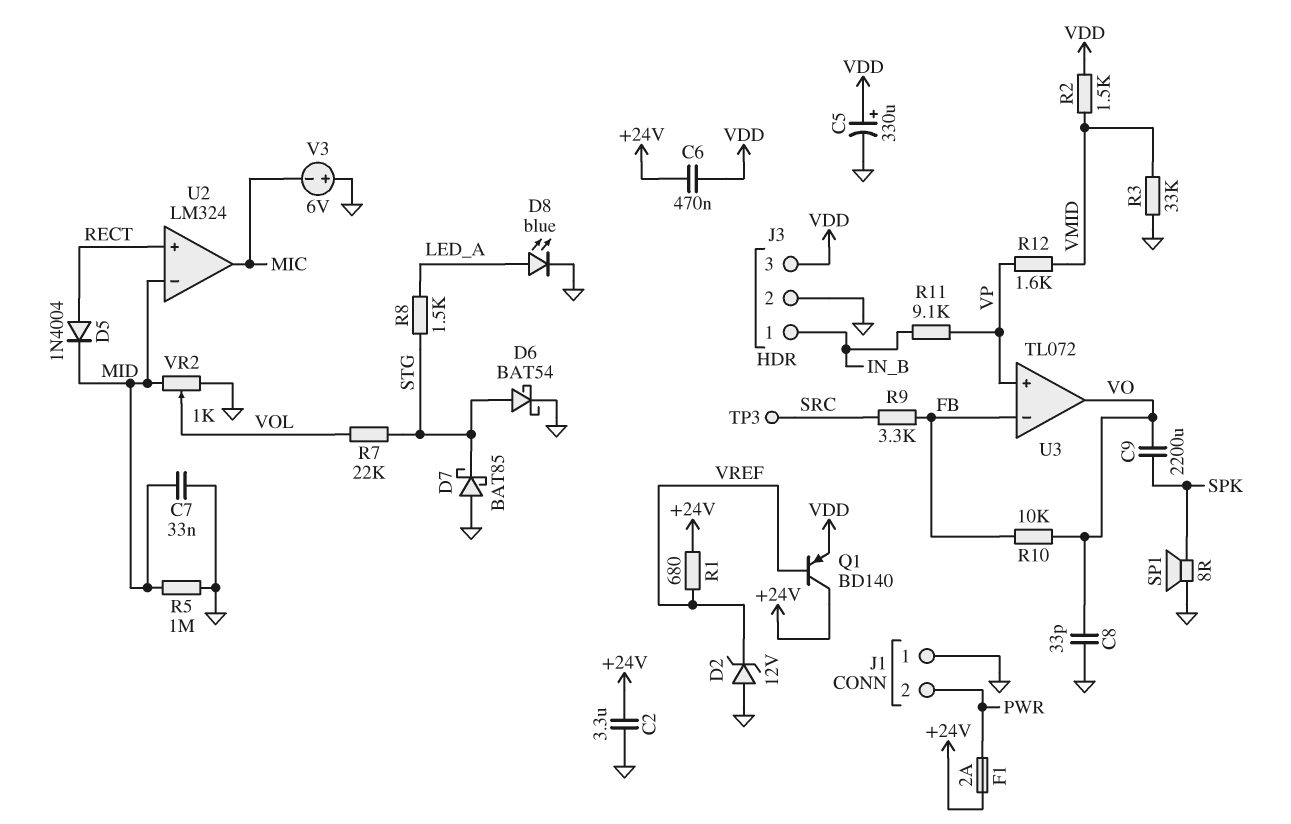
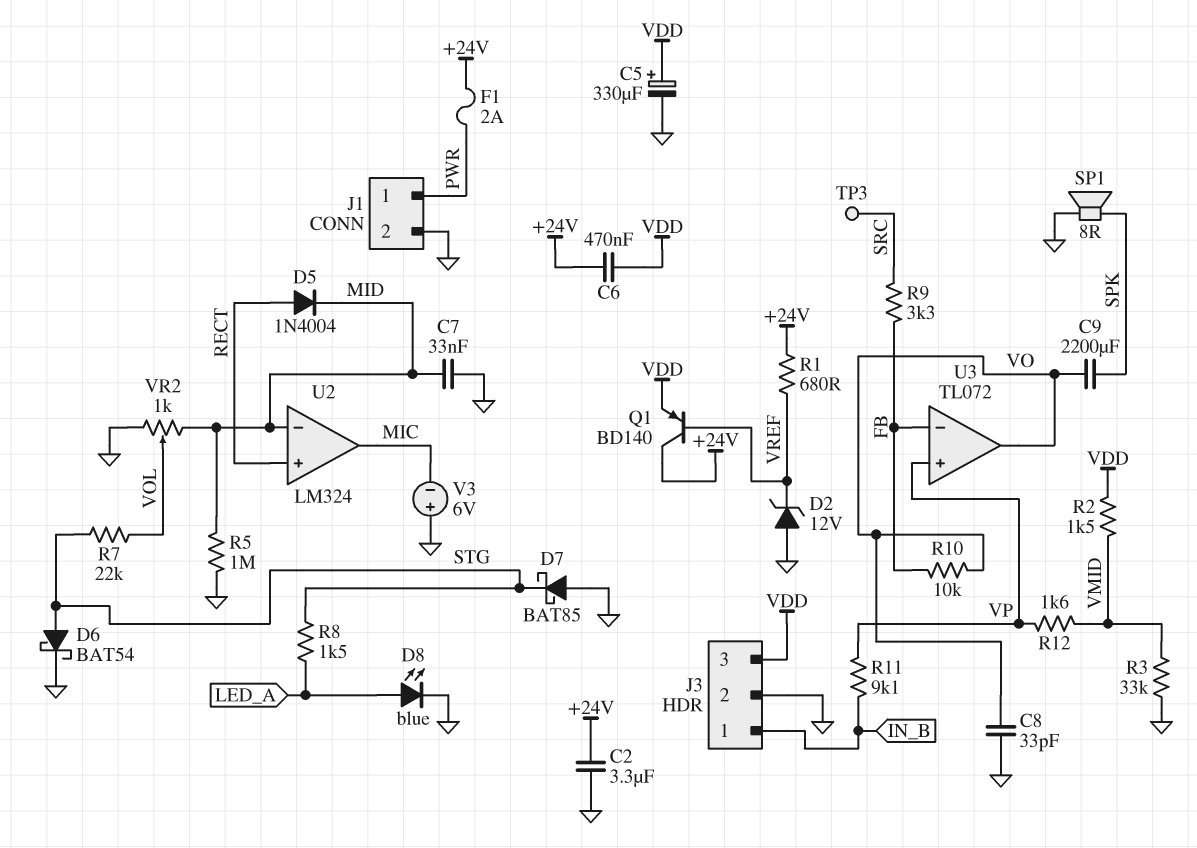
J1 pin 1: GND -> PWR
J1 pin 2: PWR -> GND

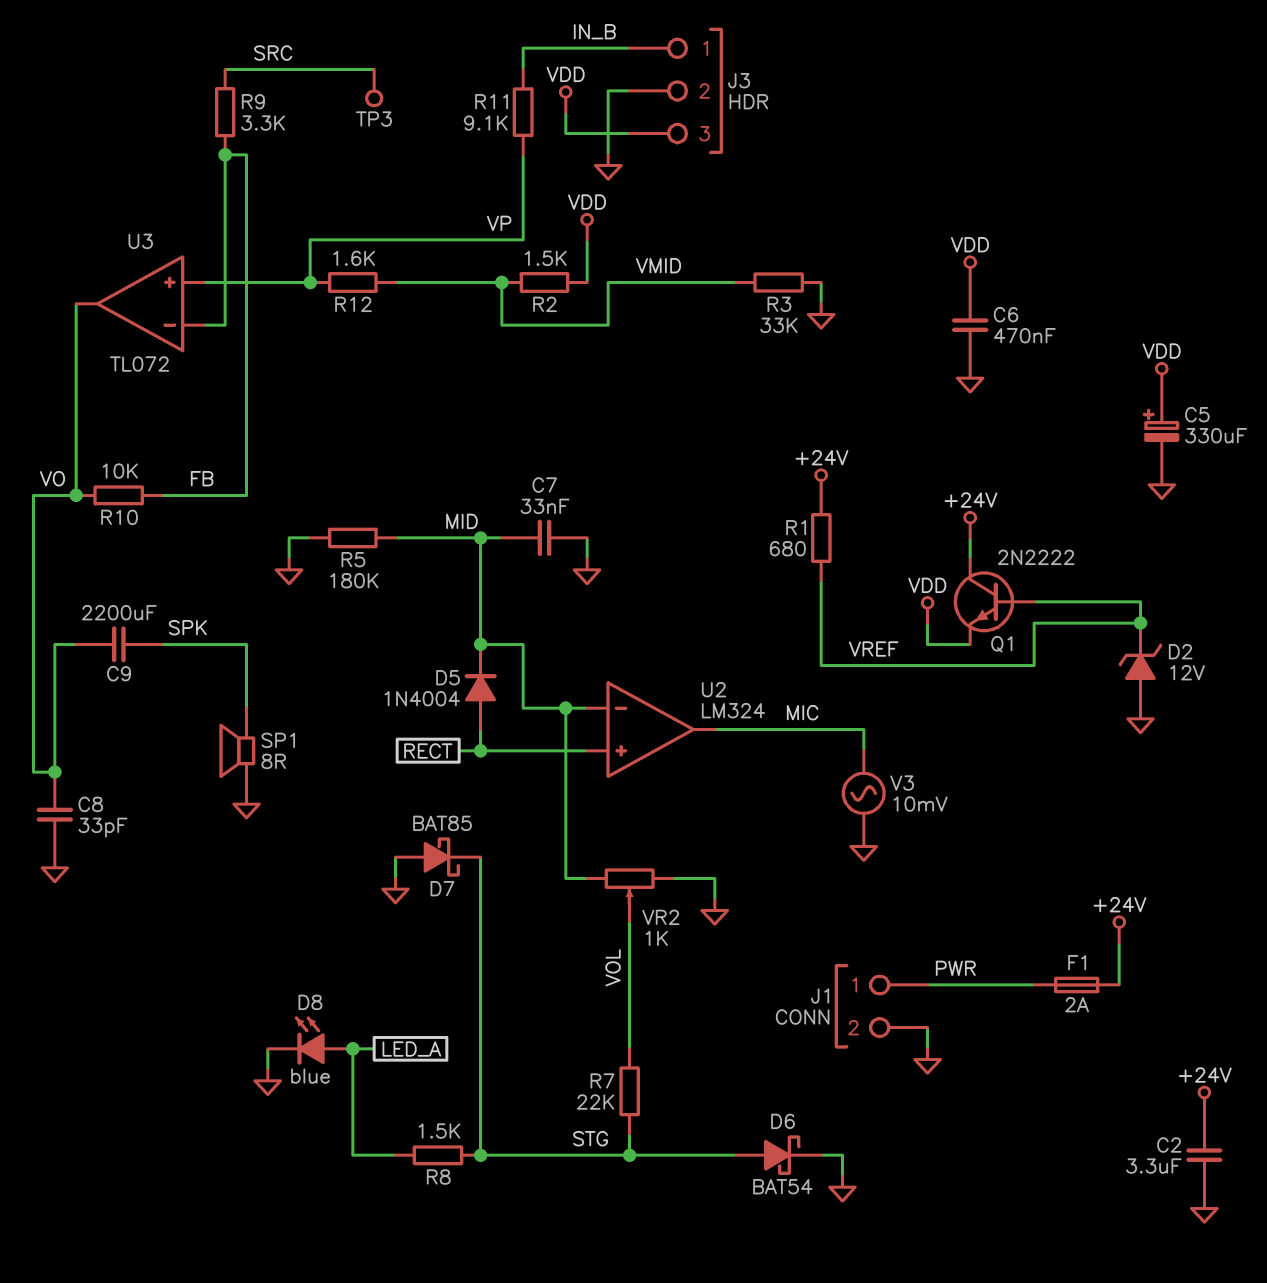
C6: 470nF (+24V, VDD) -> 470nF (GND, VDD)
Q1: PNP BD140 (B VREF, C +24V, E VDD) -> NPN 2N2222 (B VREF, C +24V, E VDD)
R5: 1M (GND, MID) -> 180k (GND, MID)
V3: 6V (plus GND, minus MIC) -> AC 10mV (GND, MIC)

